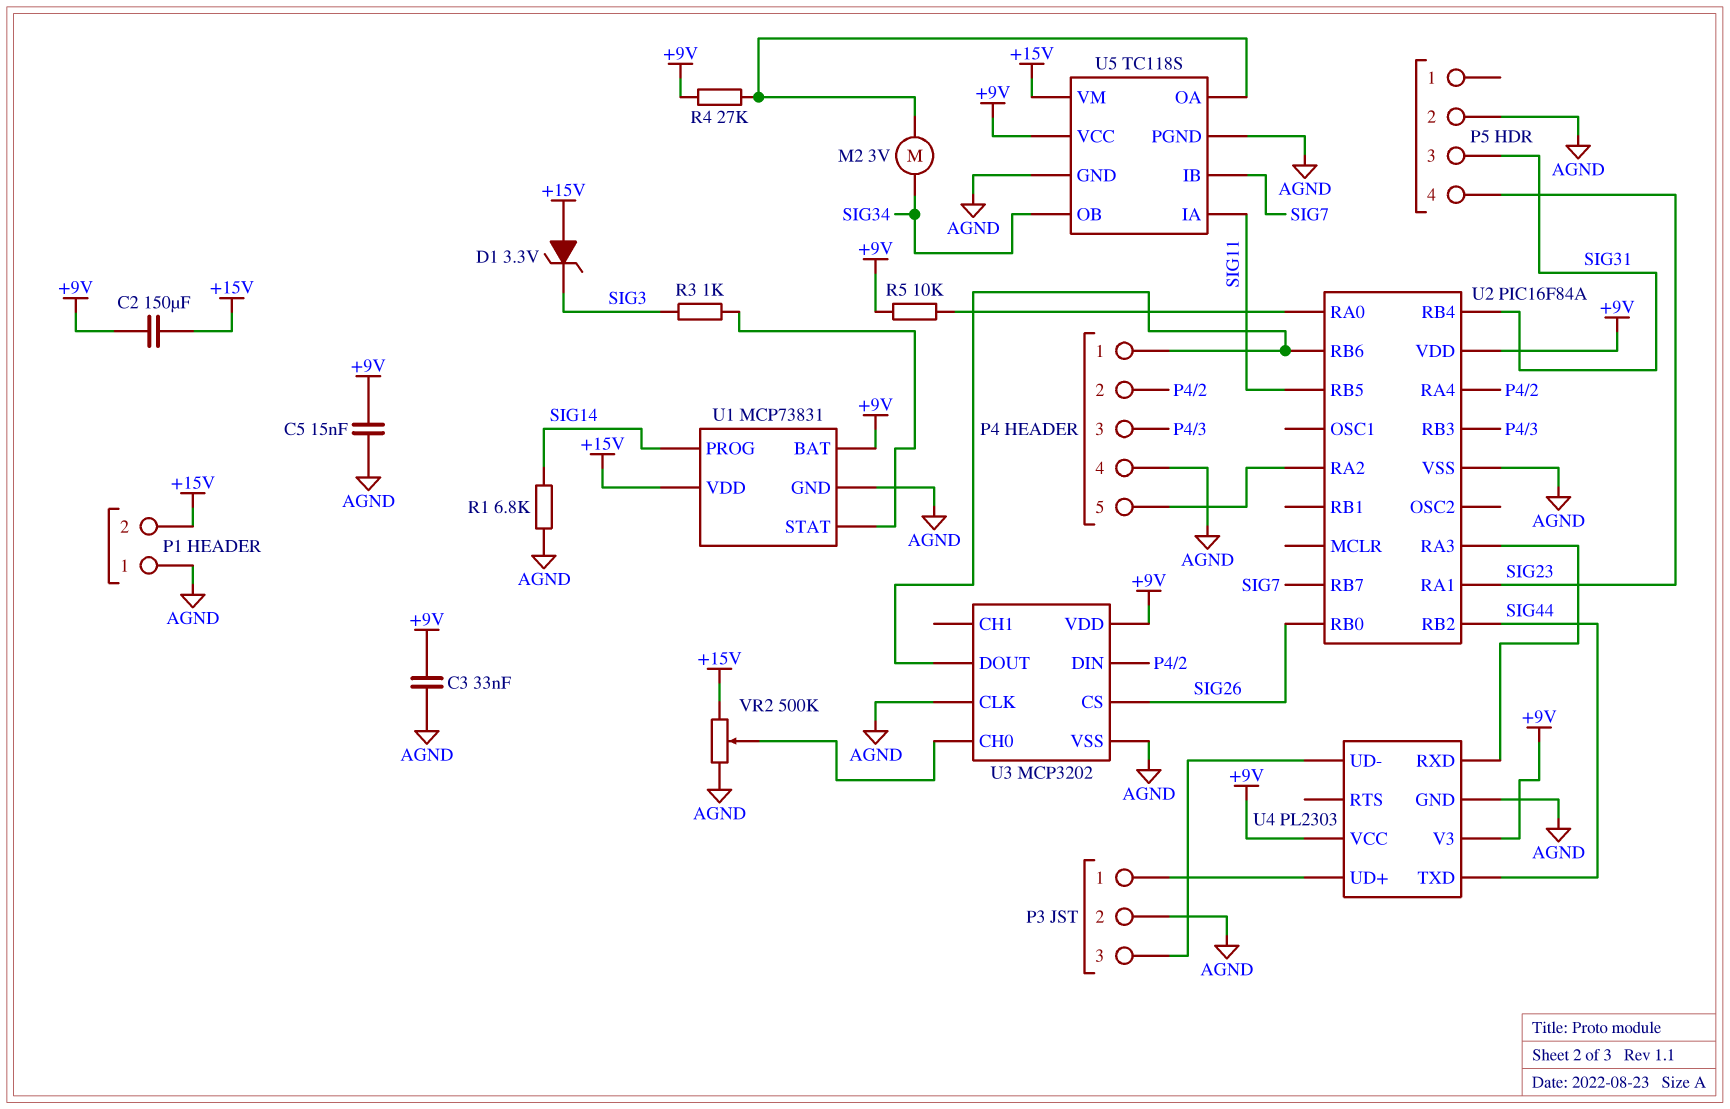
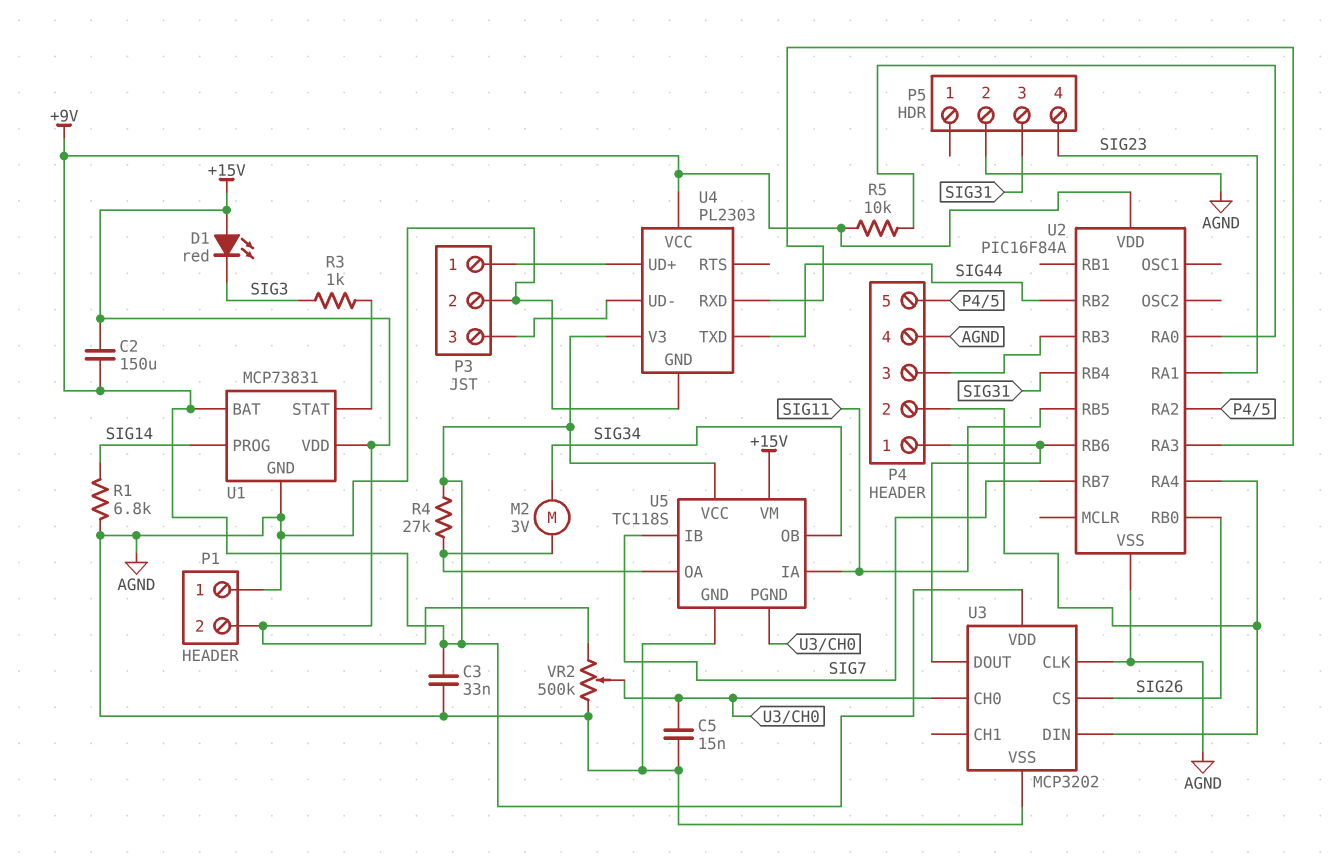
C5: 15nF (+9V, AGND) -> 15nF (AGND, U3/CH0)
D1: zener 3.3V (A +15V, K SIG3) -> LED red (A +15V, K SIG3)
U5 pin PGND: AGND -> U3/CH0

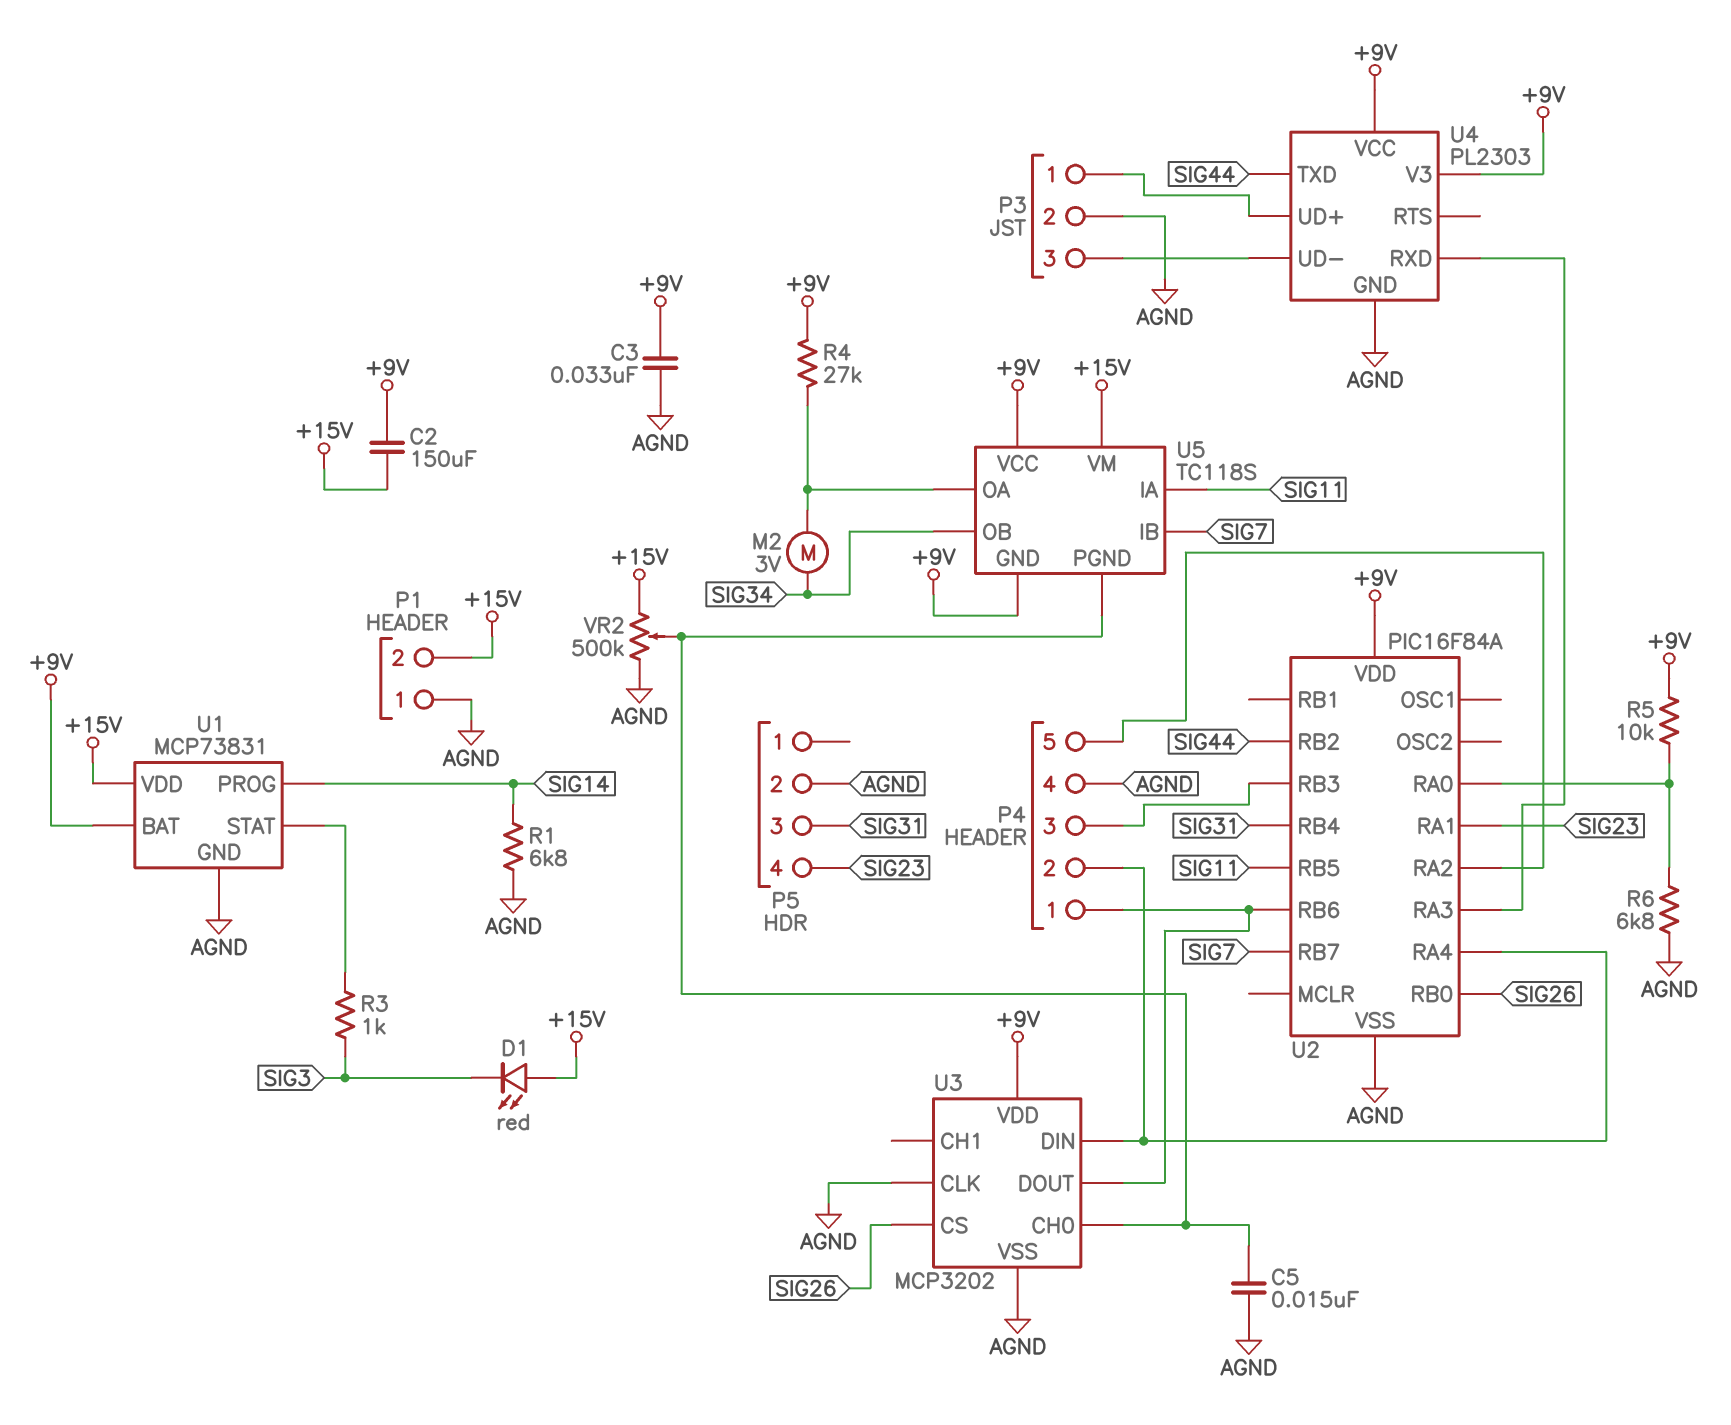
R6: none -> 6.8k (AGND, U2/RA0)
U5 pin GND: AGND -> +9V

